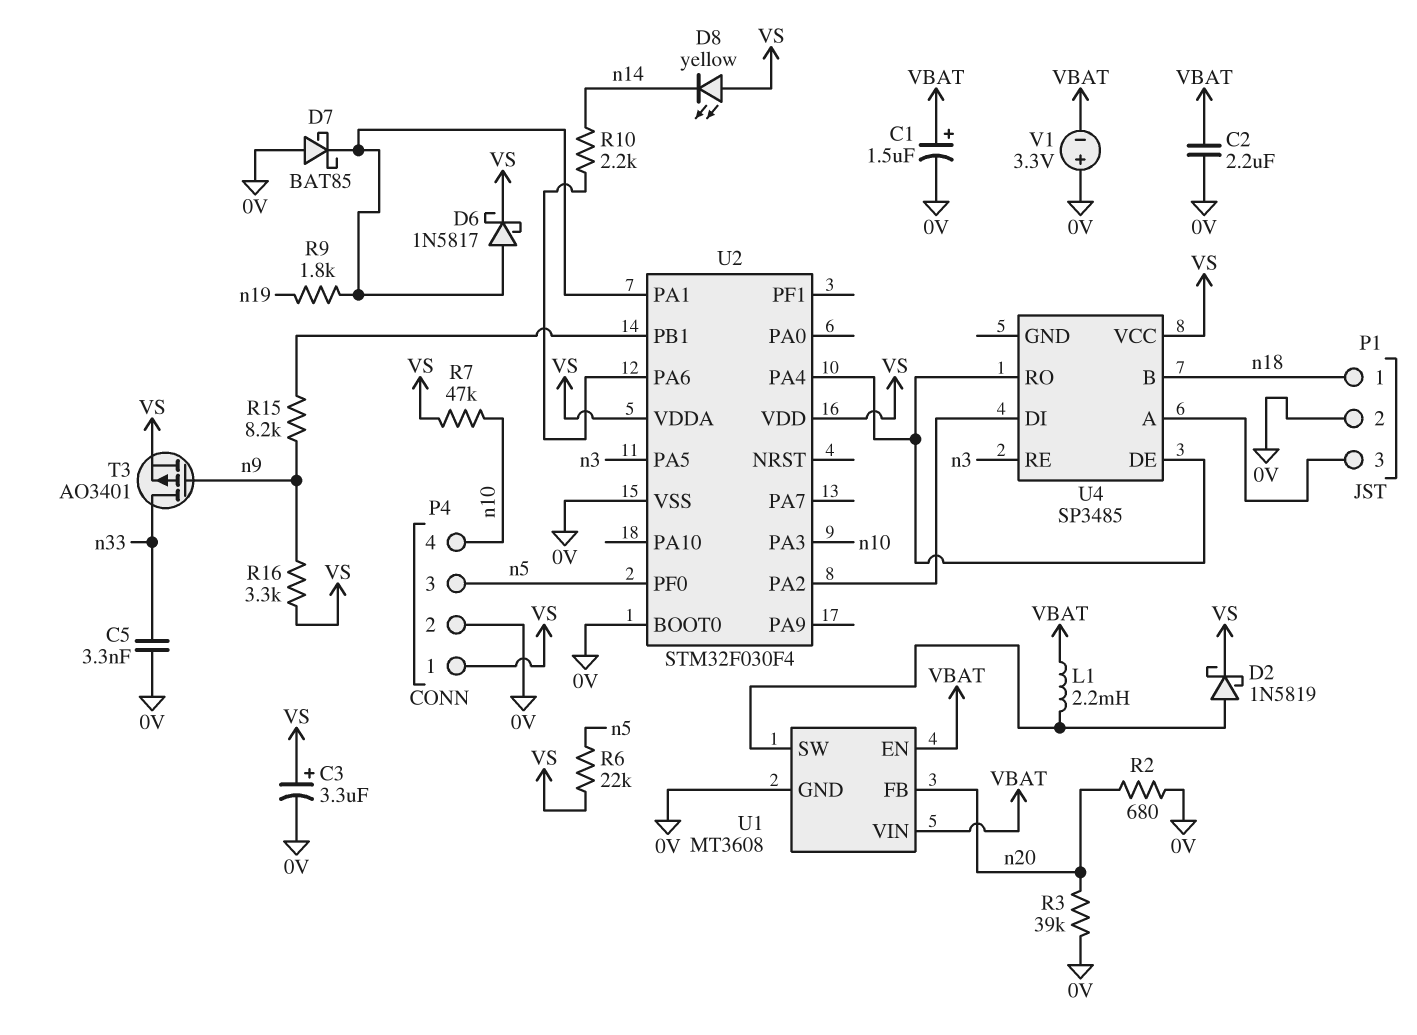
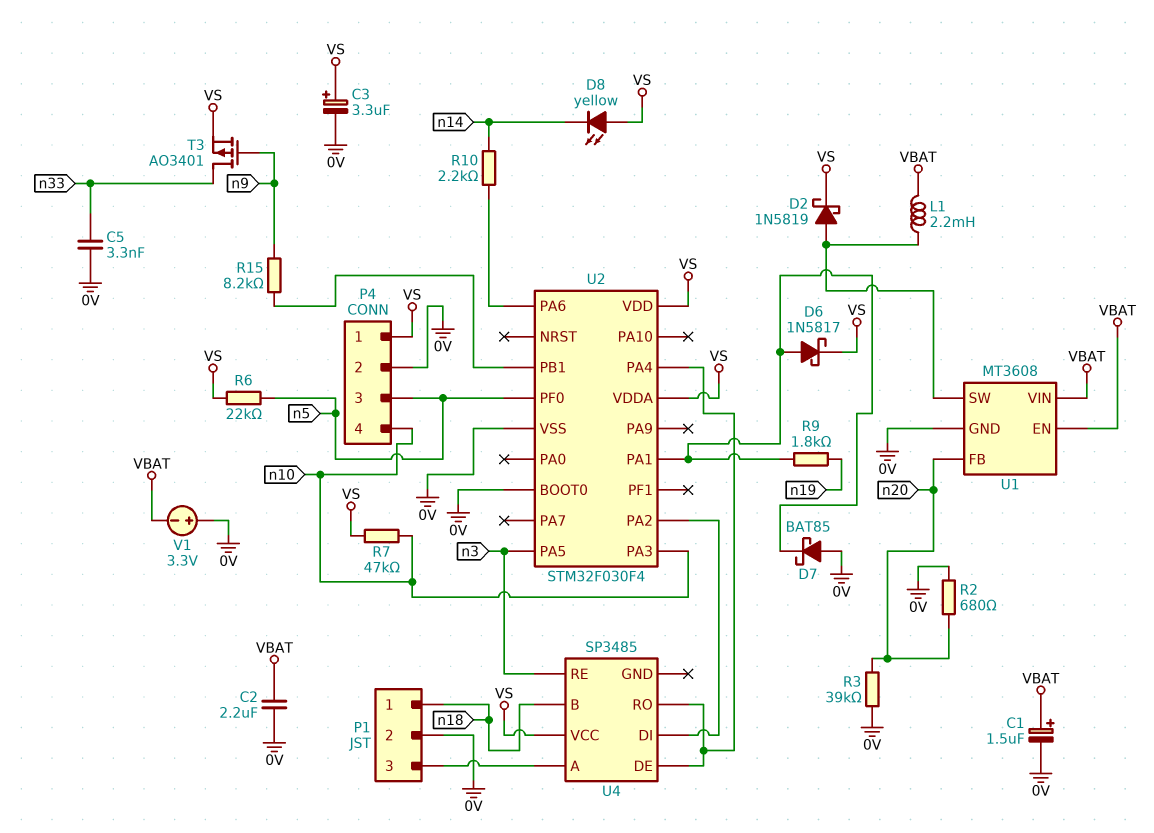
R16: 3.3k (VS, n9) -> none

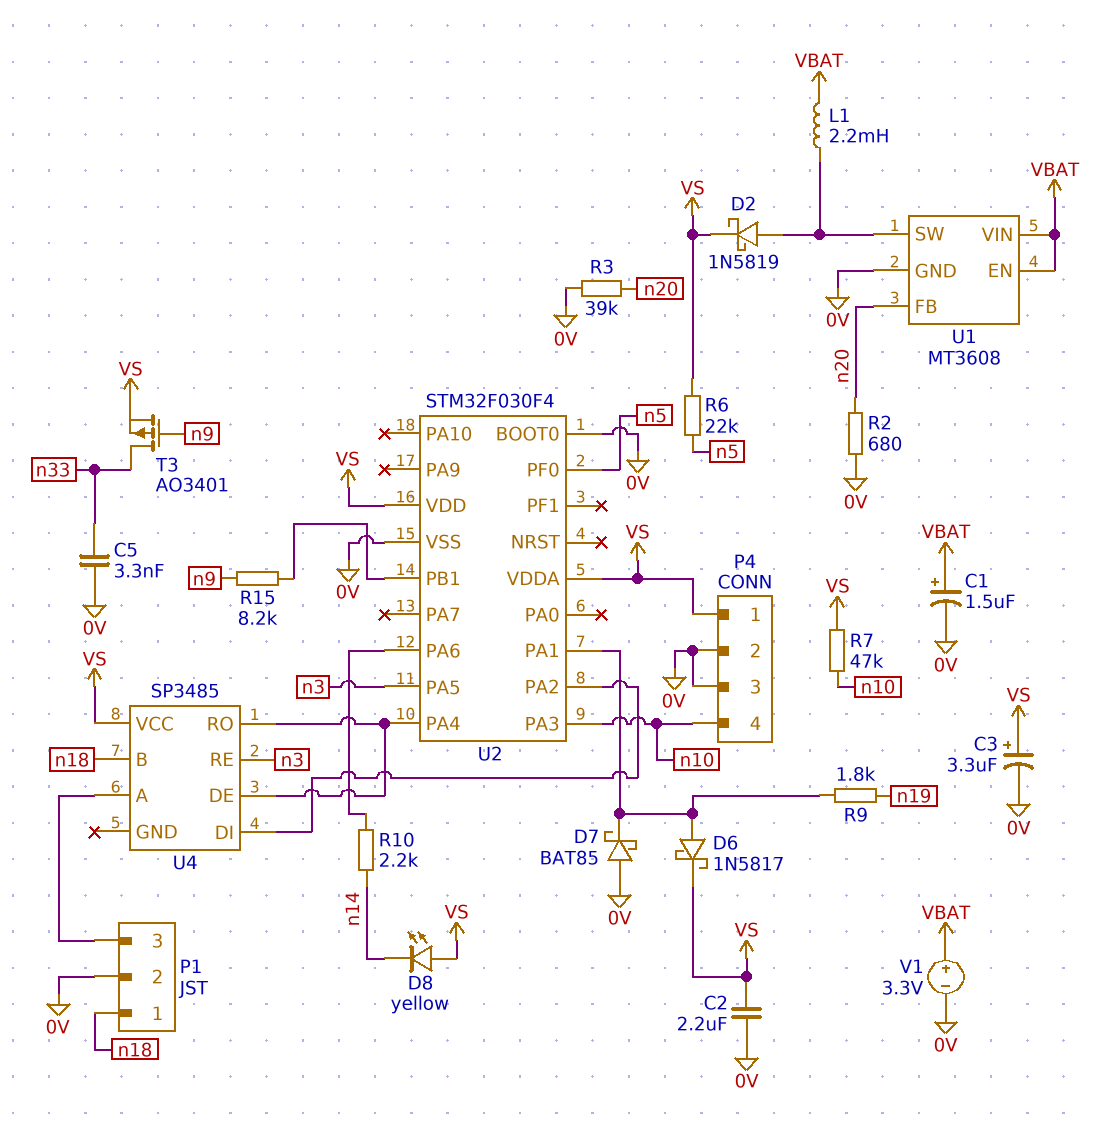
C2: 2.2uF (0V, VBAT) -> 2.2uF (0V, VS)
P4 pin 3: n5 -> 0V
V1: 3.3V (plus 0V, minus VBAT) -> 3.3V (plus VBAT, minus 0V)

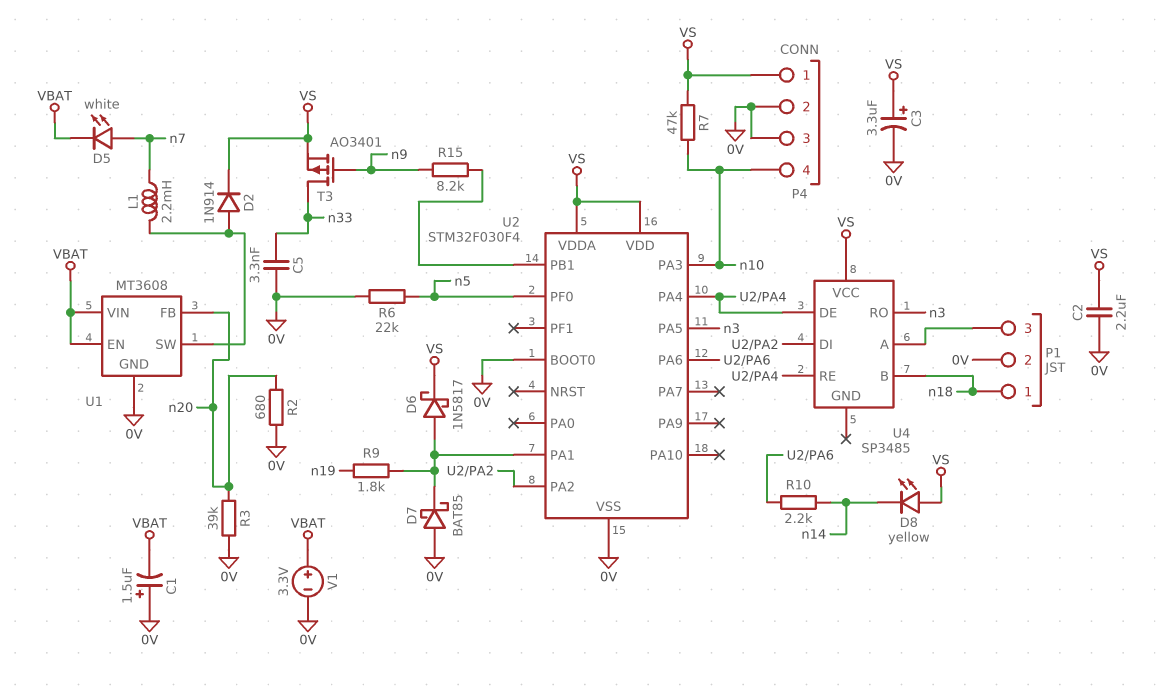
C1: 1.5uF (plus VBAT, minus 0V) -> 1.5uF (plus 0V, minus VBAT)
D2: schottky 1N5819 (A U1/SW, K VS) -> diode 1N914 (A U1/SW, K VS)
D5: none -> LED white (A n7, K VBAT)
L1: 2.2mH (U1/SW, VBAT) -> 2.2mH (U1/SW, n7)
R6: 22k (VS, n5) -> 22k (0V, n5)
U4 pin RE: n3 -> U2/PA4
U4 pin RO: U2/PA4 -> n3

